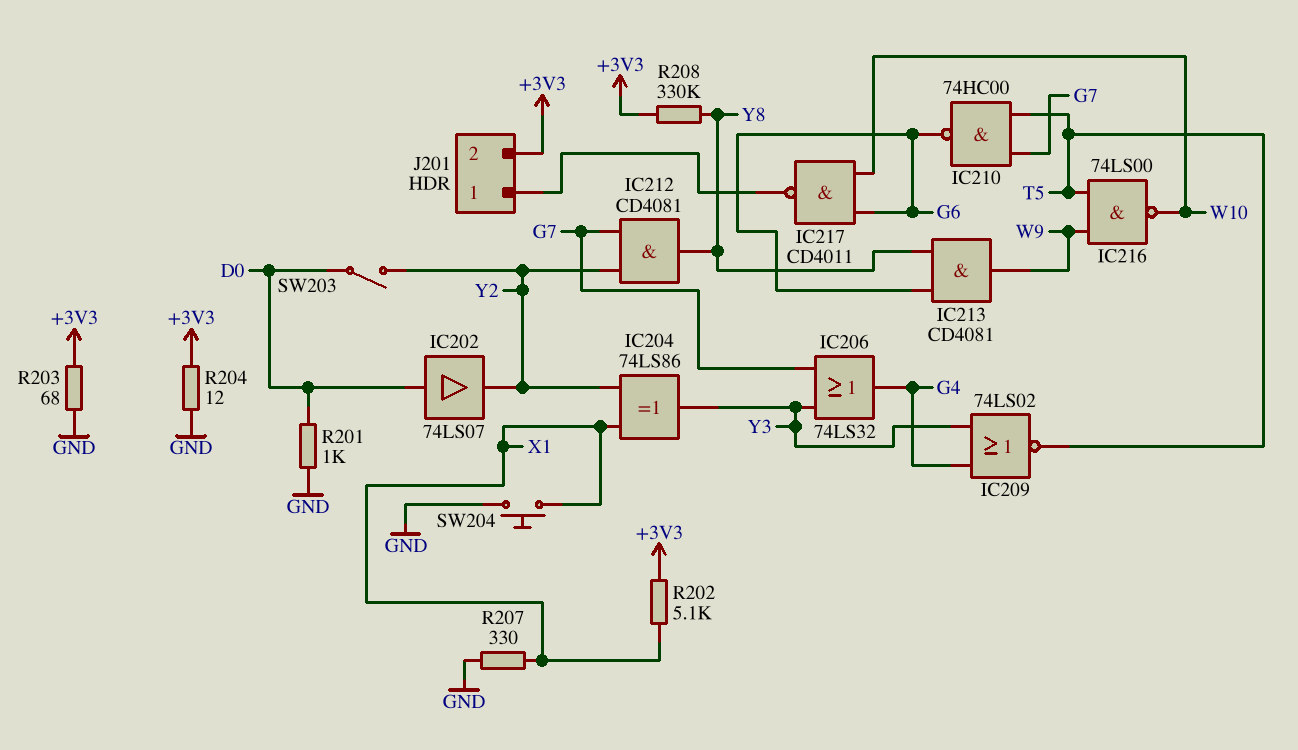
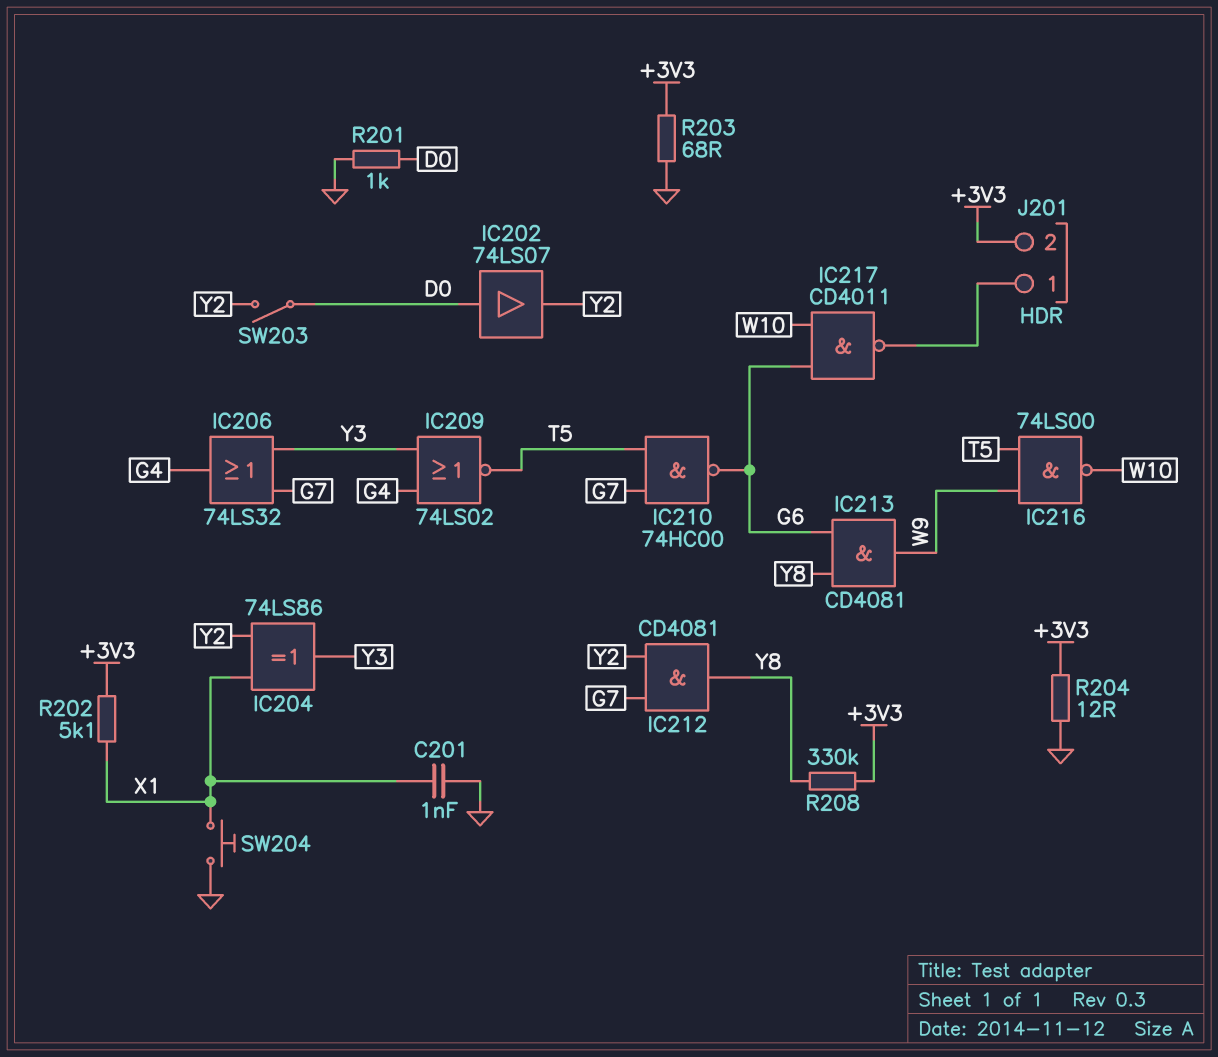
C201: none -> 1nF (GND, X1)
R207: 330 (GND, X1) -> none

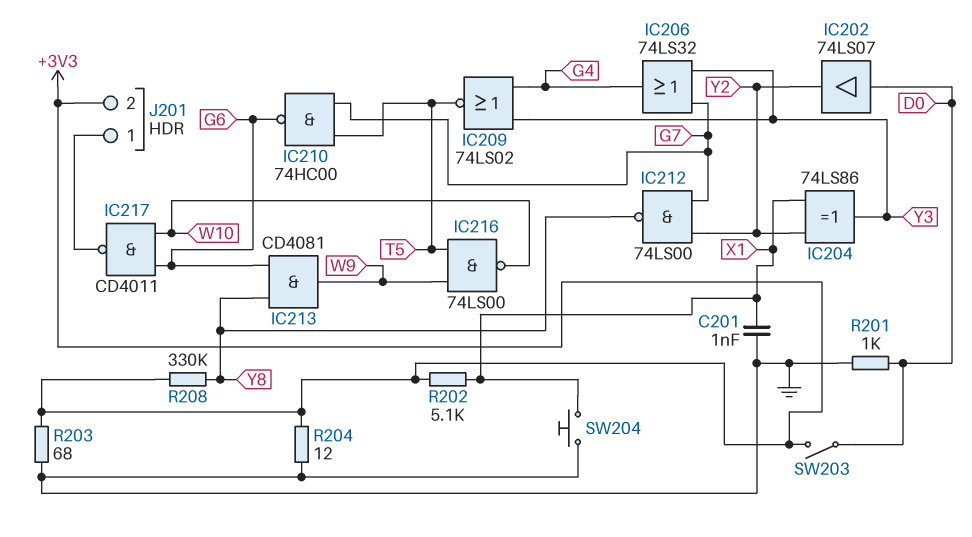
IC212: AND CD4081 (in G7, in Y2, out Y8) -> NAND 74LS00 (in G7, in Y2, out Y8)
SW203: switch (D0, Y2) -> switch (+3V3, D0)

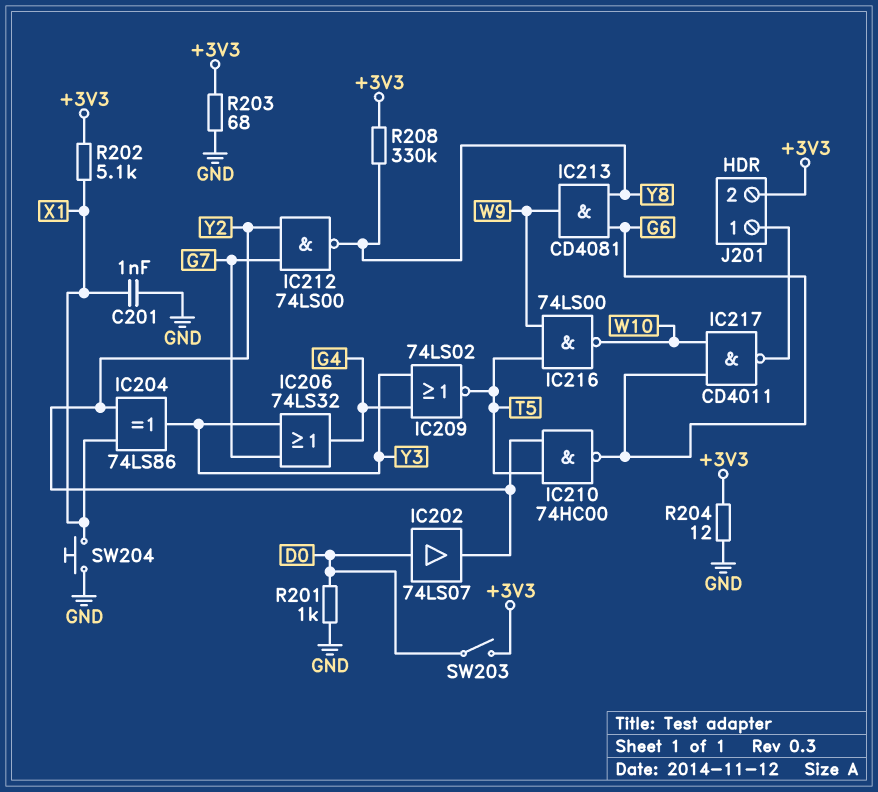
IC210: NAND 74HC00 (in G7, in T5, out G6) -> NAND 74HC00 (in T5, in Y2, out G6)

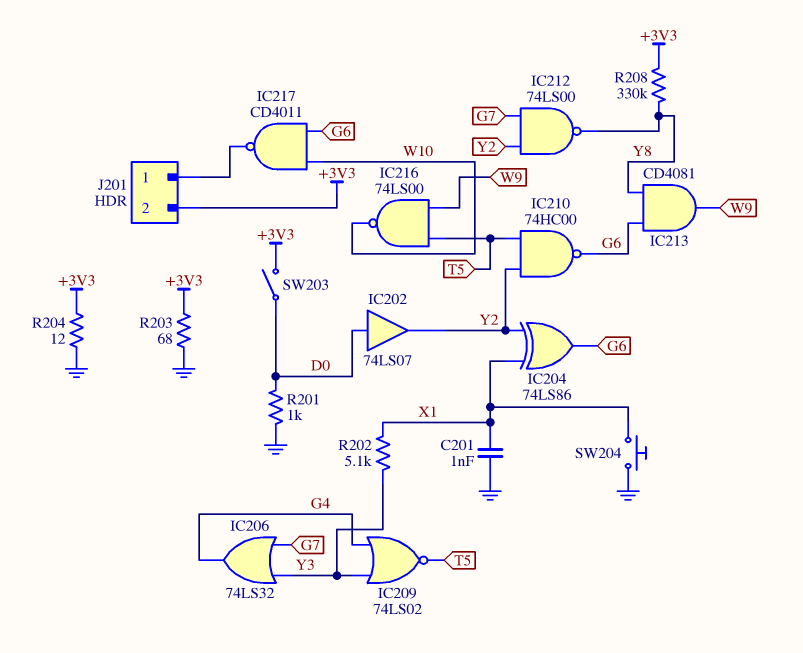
IC204: XOR 74LS86 (in X1, in Y2, out Y3) -> XOR 74LS86 (in X1, in Y2, out G6)
R202: 5.1k (+3V3, X1) -> 5.1k (X1, Y3)

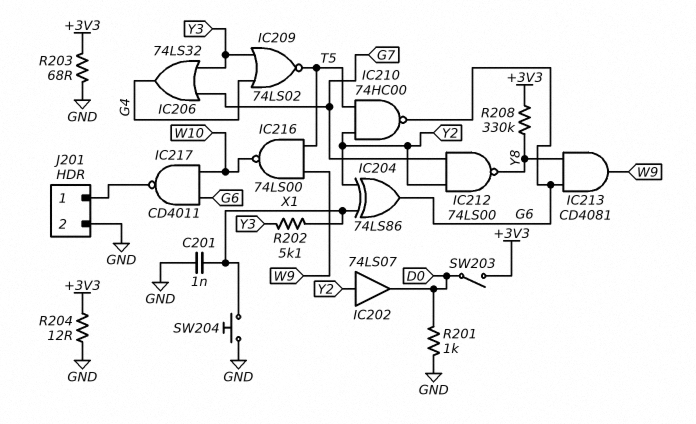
IC202: buffer 74LS07 (in D0, out Y2) -> buffer 74LS07 (in Y2, out D0)
J201 pin 2: +3V3 -> GND

